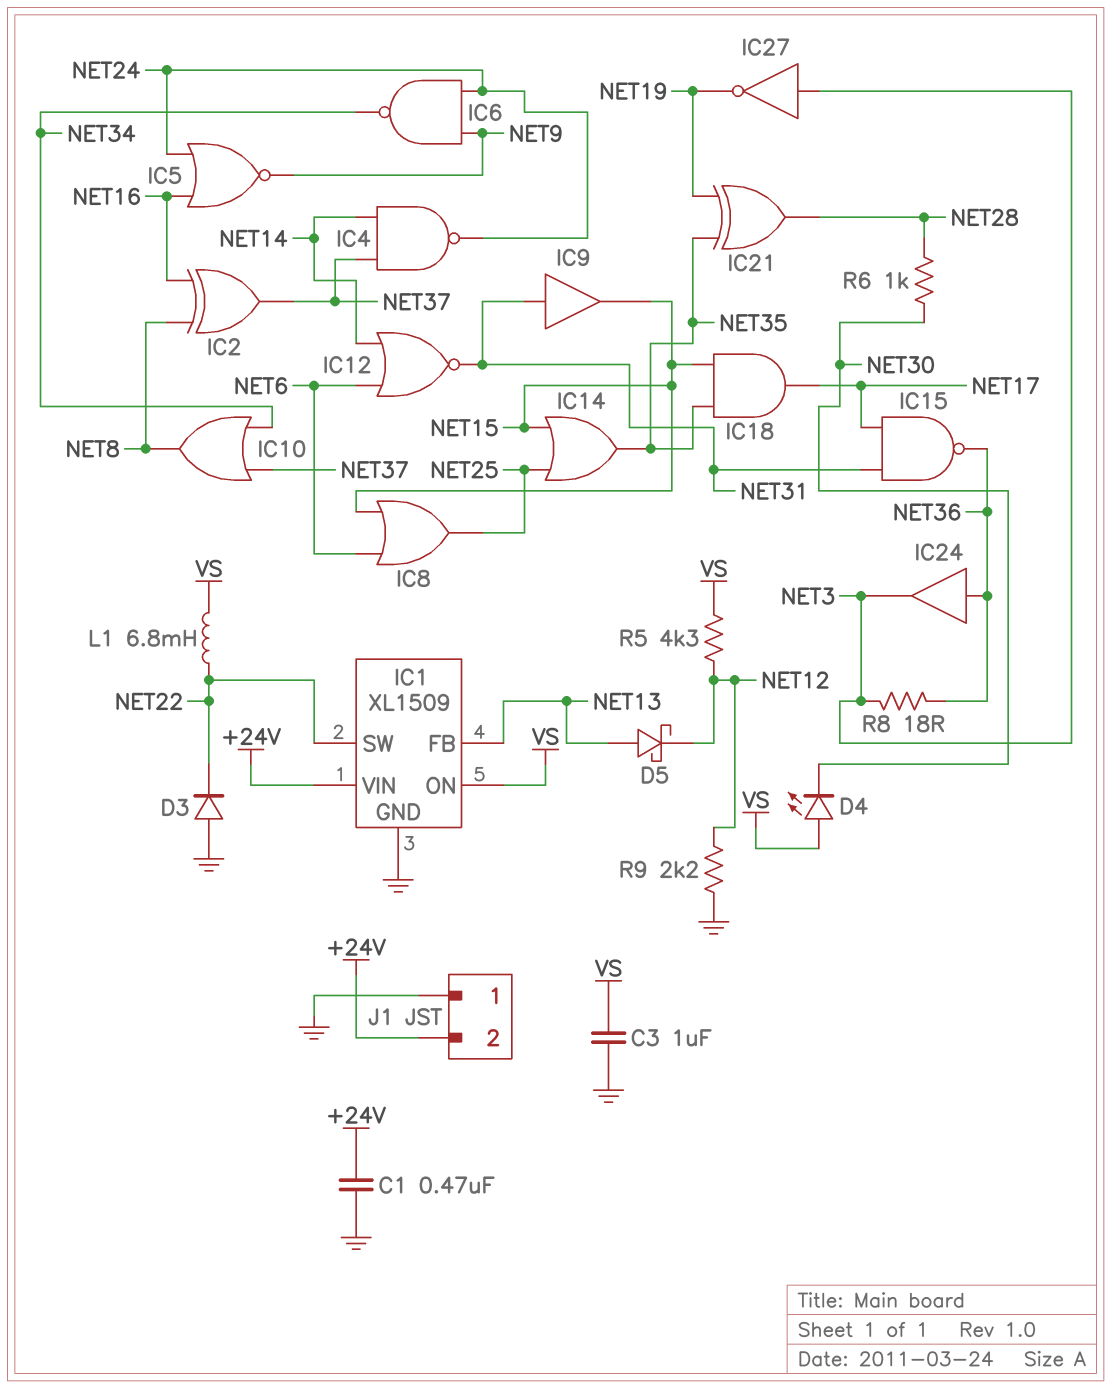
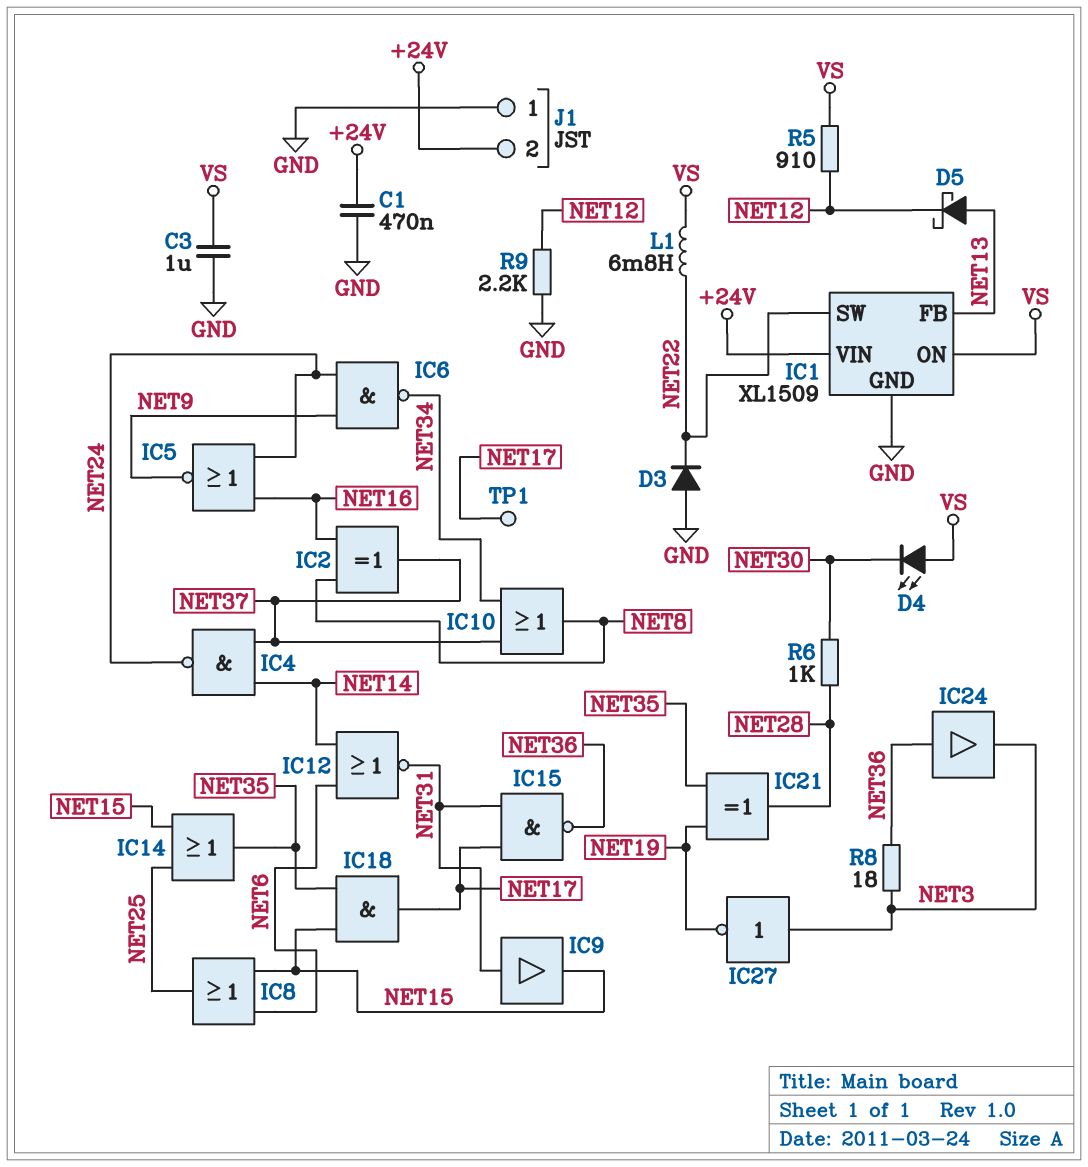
R5: 4.3k (NET12, VS) -> 910 (NET12, VS)
TP1: none -> test point (NET17)

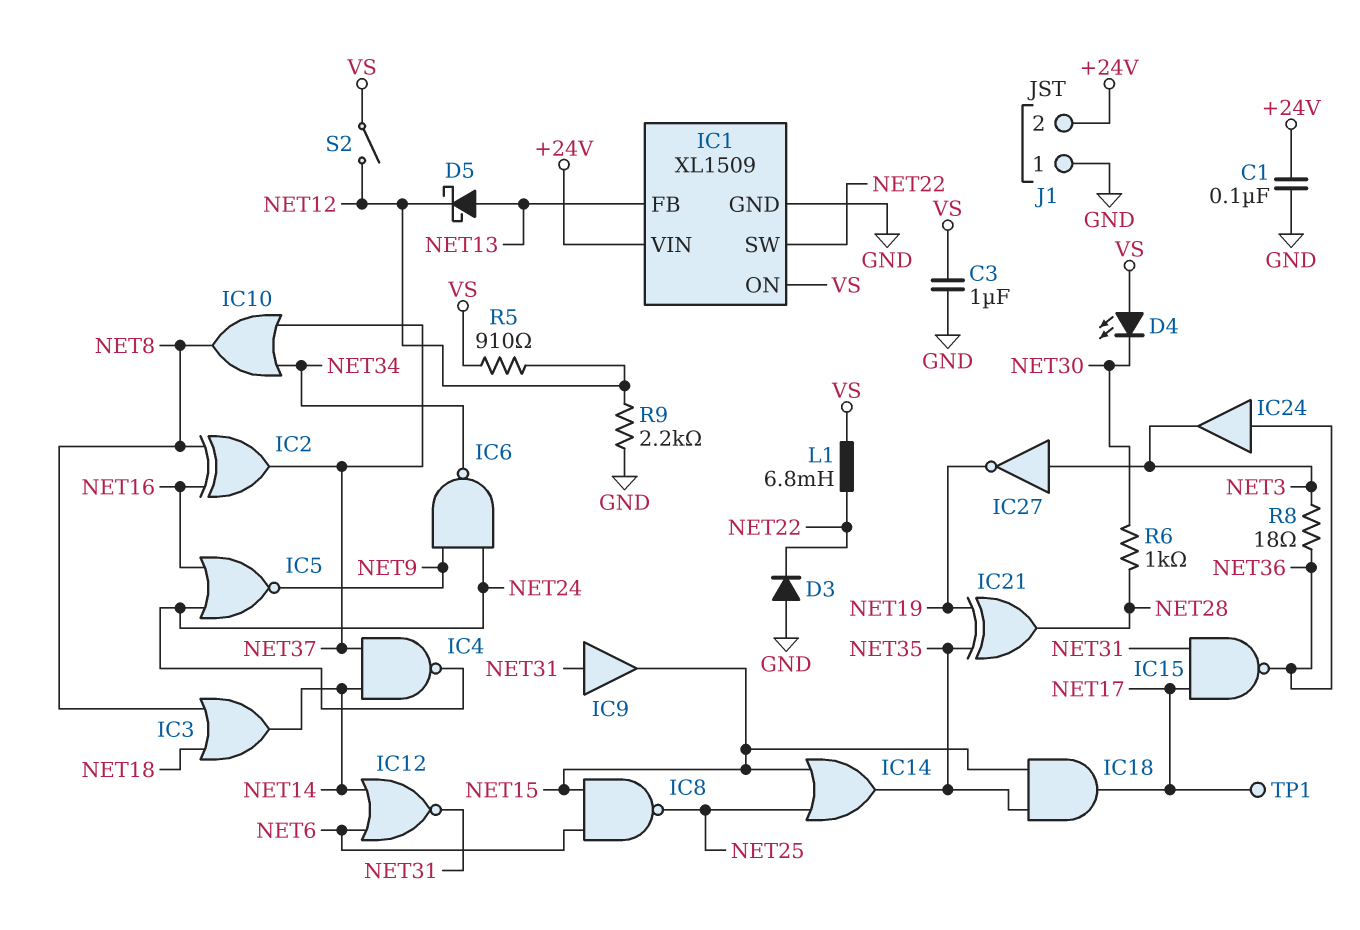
C1: 470nF (+24V, GND) -> 100nF (+24V, GND)
IC3: none -> OR (in NET8, in NET18, out NET14)
IC8: OR (in NET6, in NET15, out NET25) -> NAND (in NET6, in NET15, out NET25)
S2: none -> switch (NET12, VS)

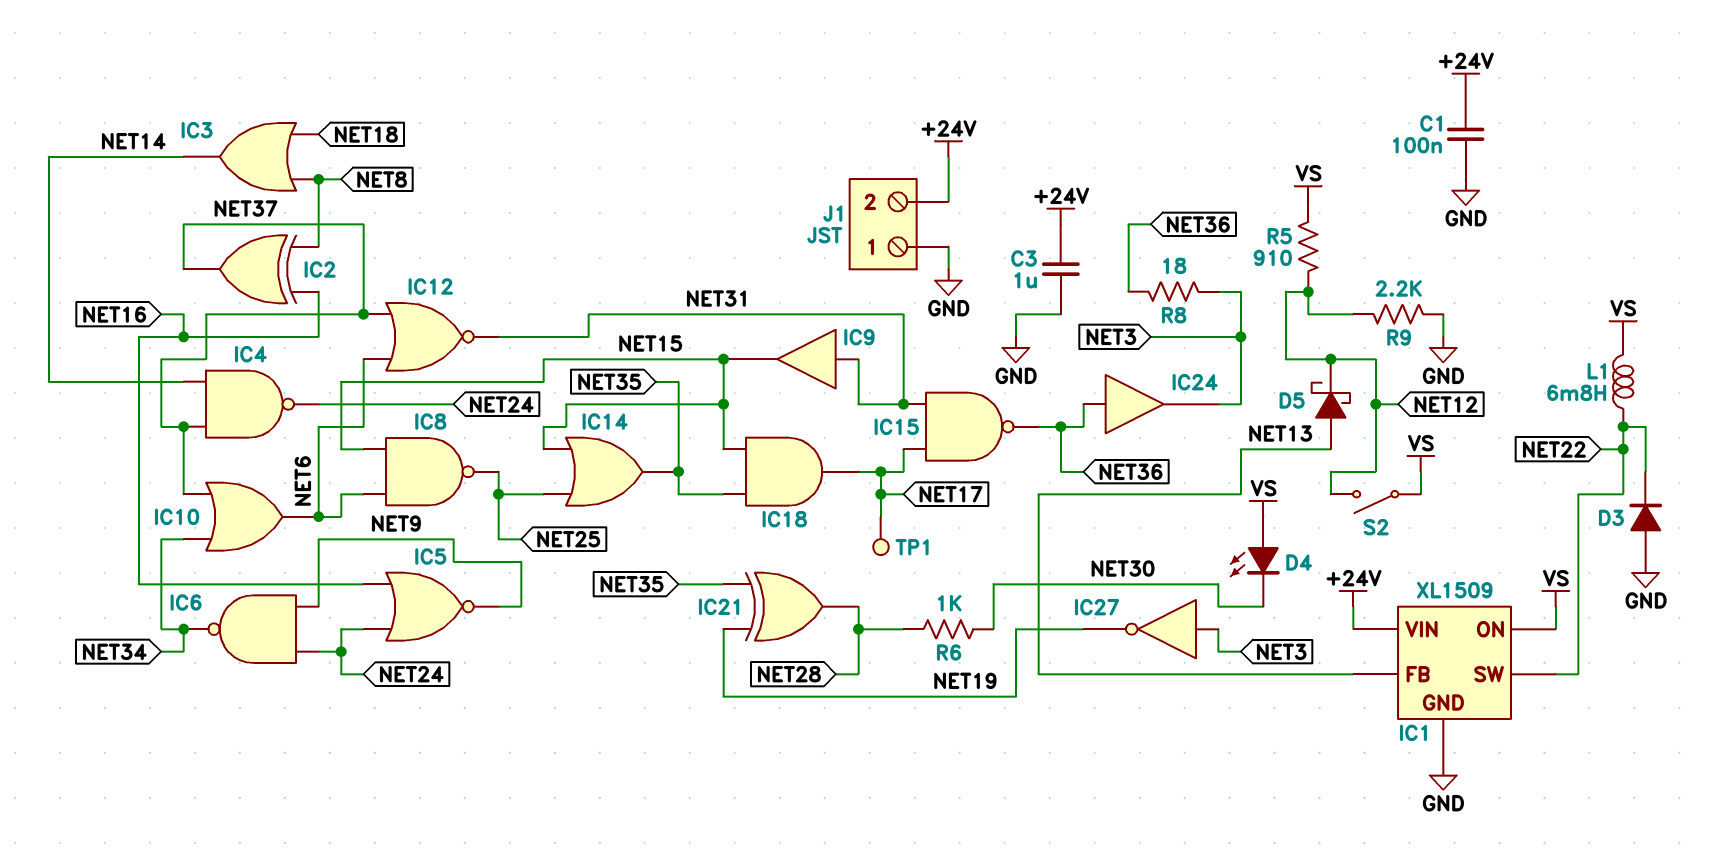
C3: 1uF (GND, VS) -> 1uF (+24V, GND)
IC10: OR (in NET34, in NET37, out NET8) -> OR (in NET34, in NET37, out NET6)
IC12: NOR (in NET6, in NET14, out NET31) -> NOR (in NET6, in NET37, out NET31)

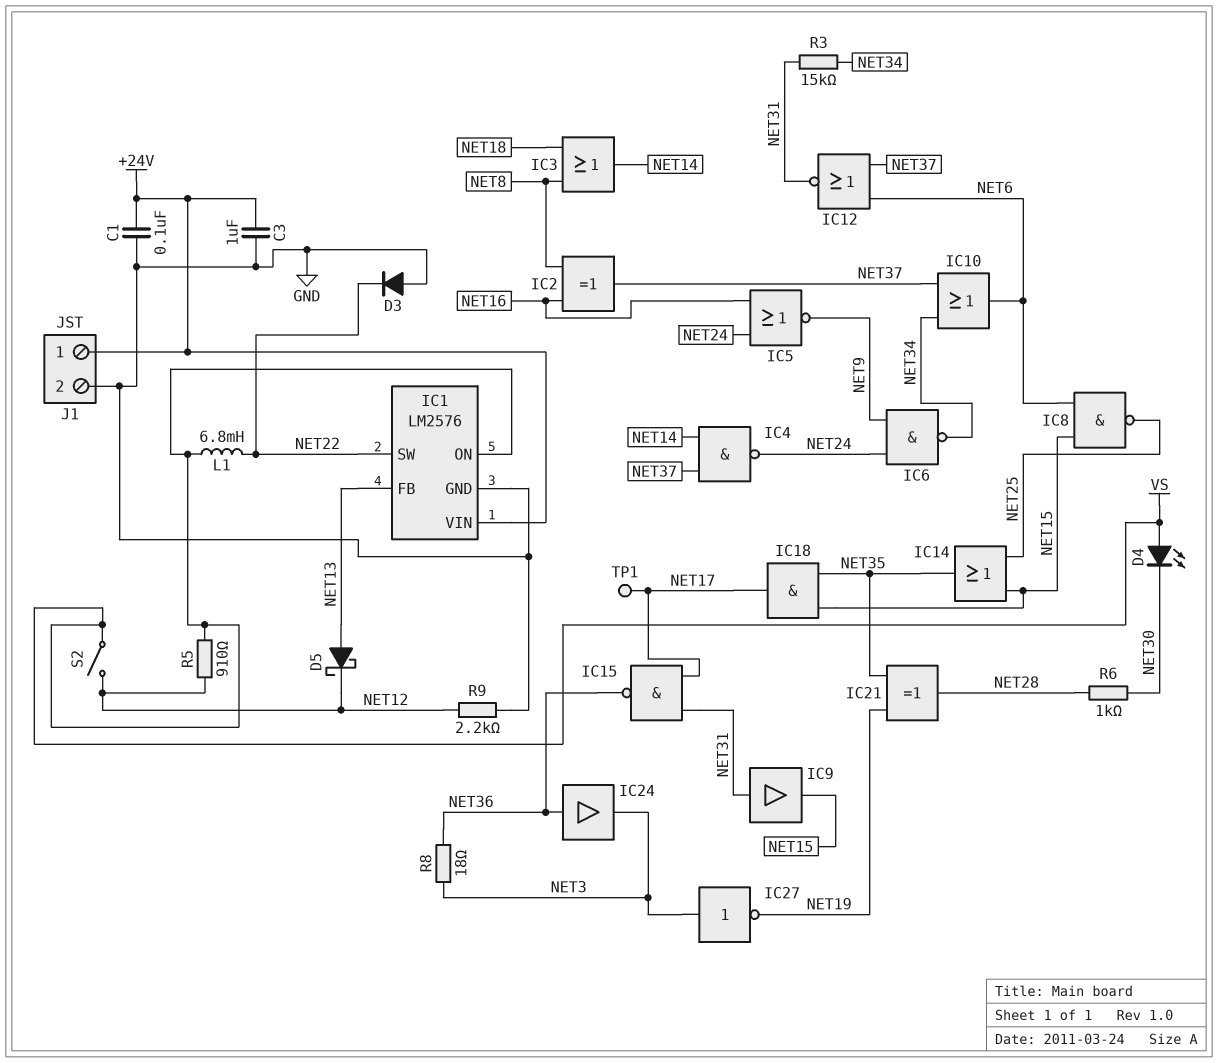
IC1: XL1509 -> LM2576
J1 pin 1: GND -> +24V
J1 pin 2: +24V -> GND
R3: none -> 15k (NET31, NET34)

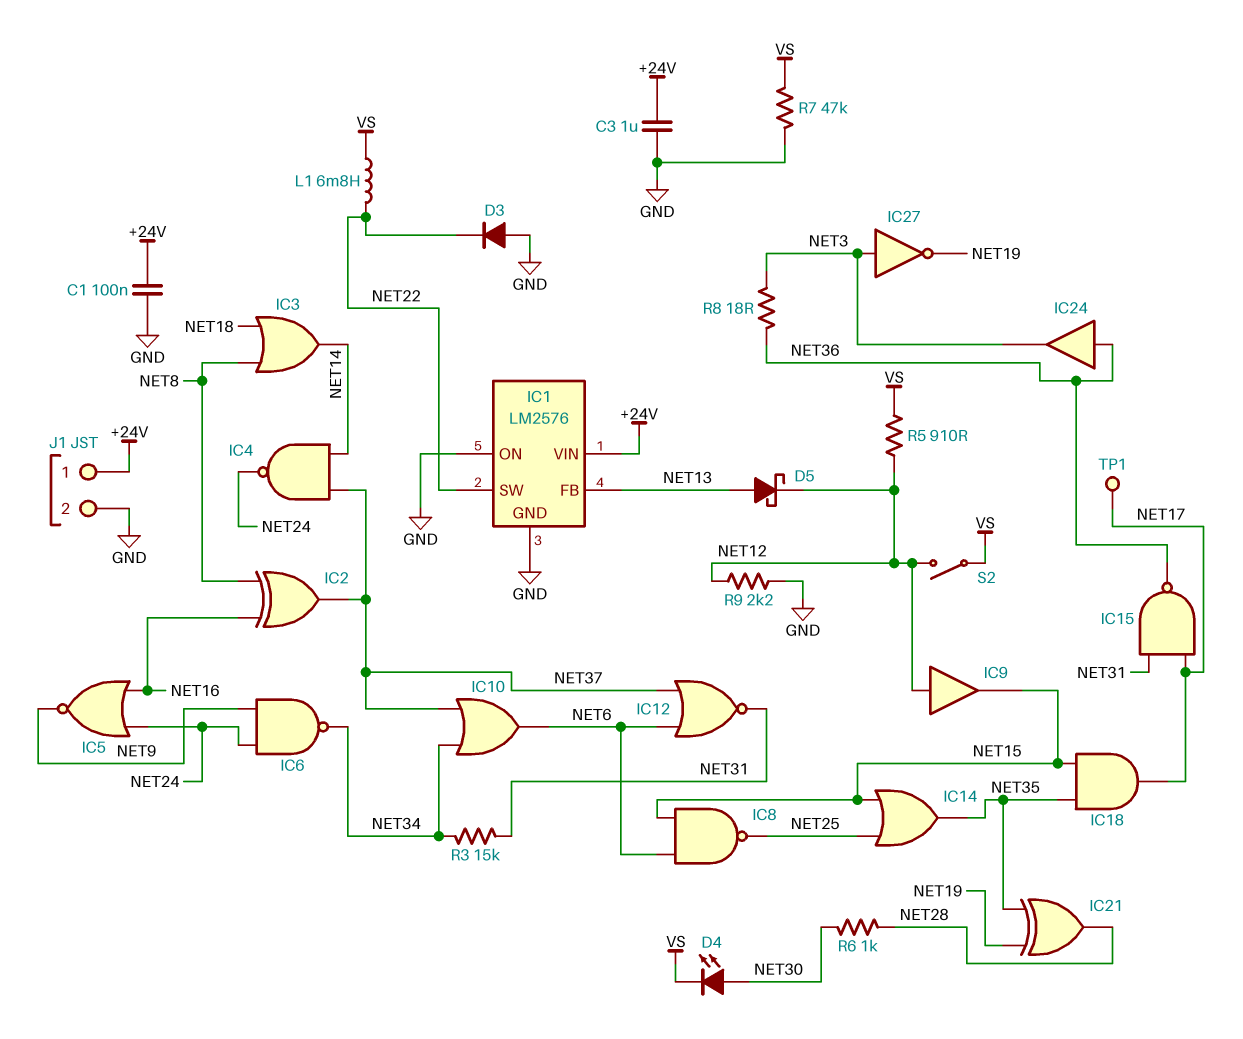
D4: LED (A VS, K NET30) -> LED (A NET30, K VS)
IC1 pin ON: VS -> GND
IC9: buffer (in NET31, out NET15) -> buffer (in NET12, out NET15)
R7: none -> 47k (GND, VS)

